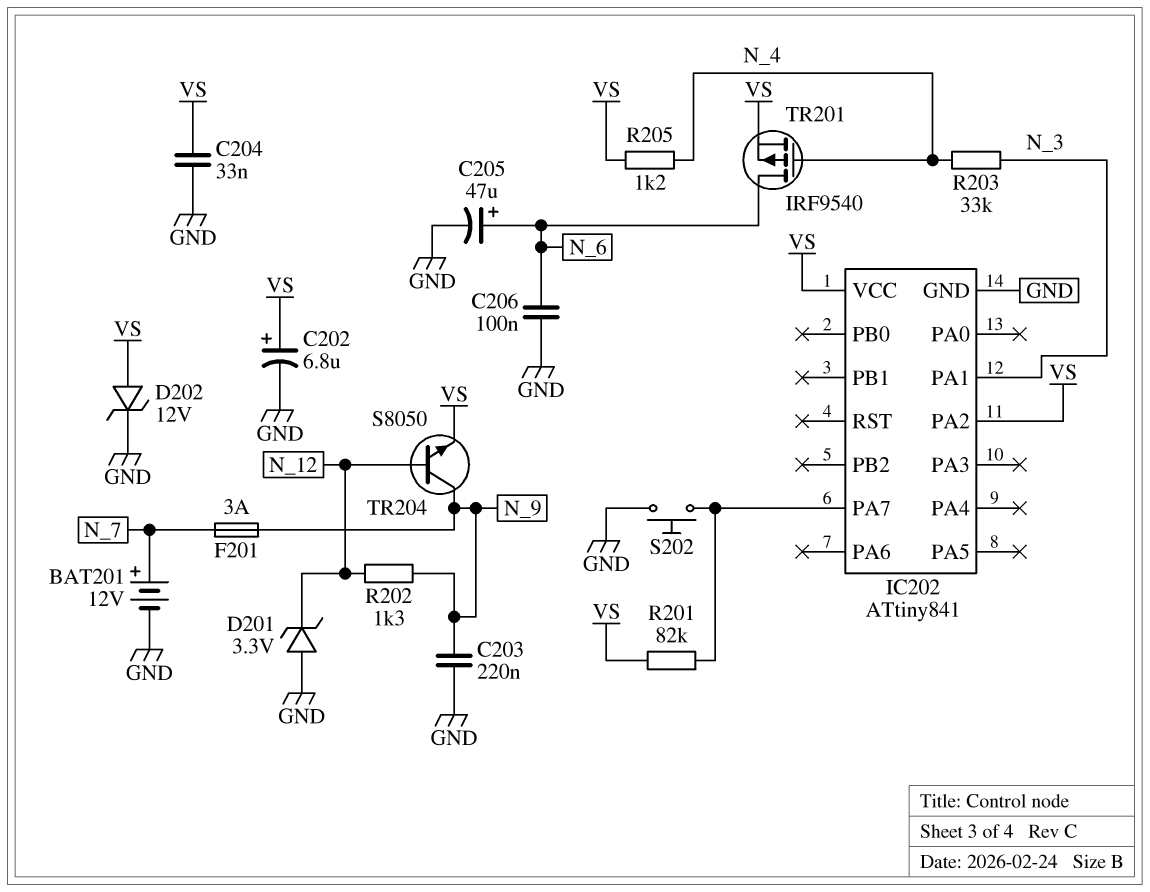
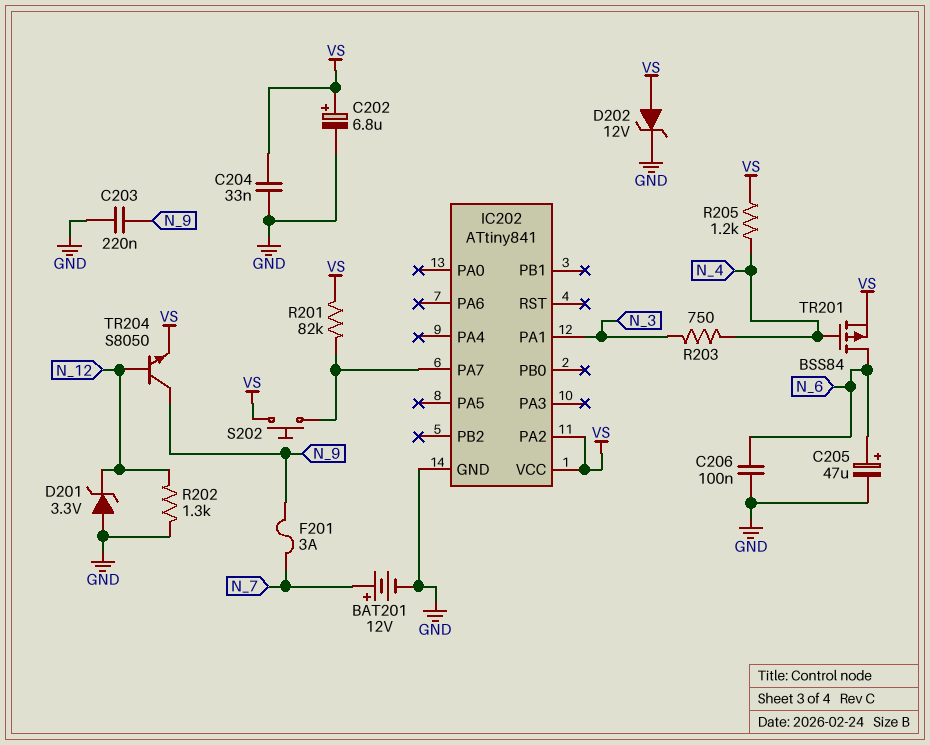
R202: 1.3k (N_9, N_12) -> 1.3k (GND, N_12)
R203: 33k (N_3, N_4) -> 750 (N_3, N_4)
S202: button (GND, IC202/PA7) -> button (IC202/PA7, VS)
TR201: PMOS IRF9540 (G N_4, D N_6, S VS) -> PMOS BSS84 (G N_4, D N_6, S VS)

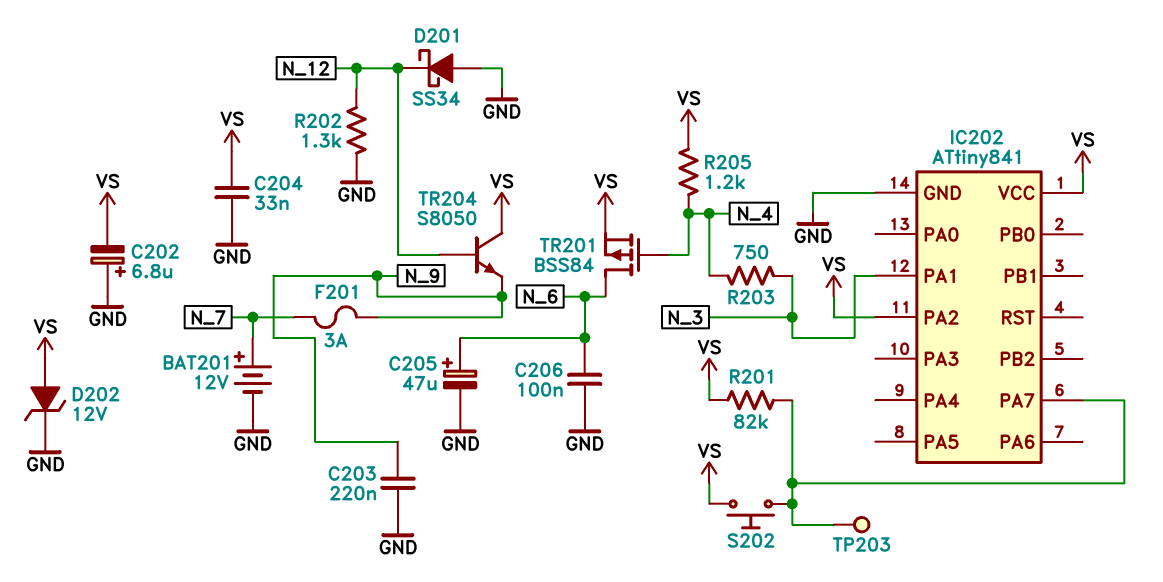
C202: 6.8uF (plus VS, minus GND) -> 6.8uF (plus GND, minus VS)
D201: zener 3.3V (A GND, K N_12) -> schottky SS34 (A GND, K N_12)
TP203: none -> test point (IC202/PA7)
TR204: NPN S8050 (B N_12, C N_9, E VS) -> NPN S8050 (B N_12, C VS, E N_9)

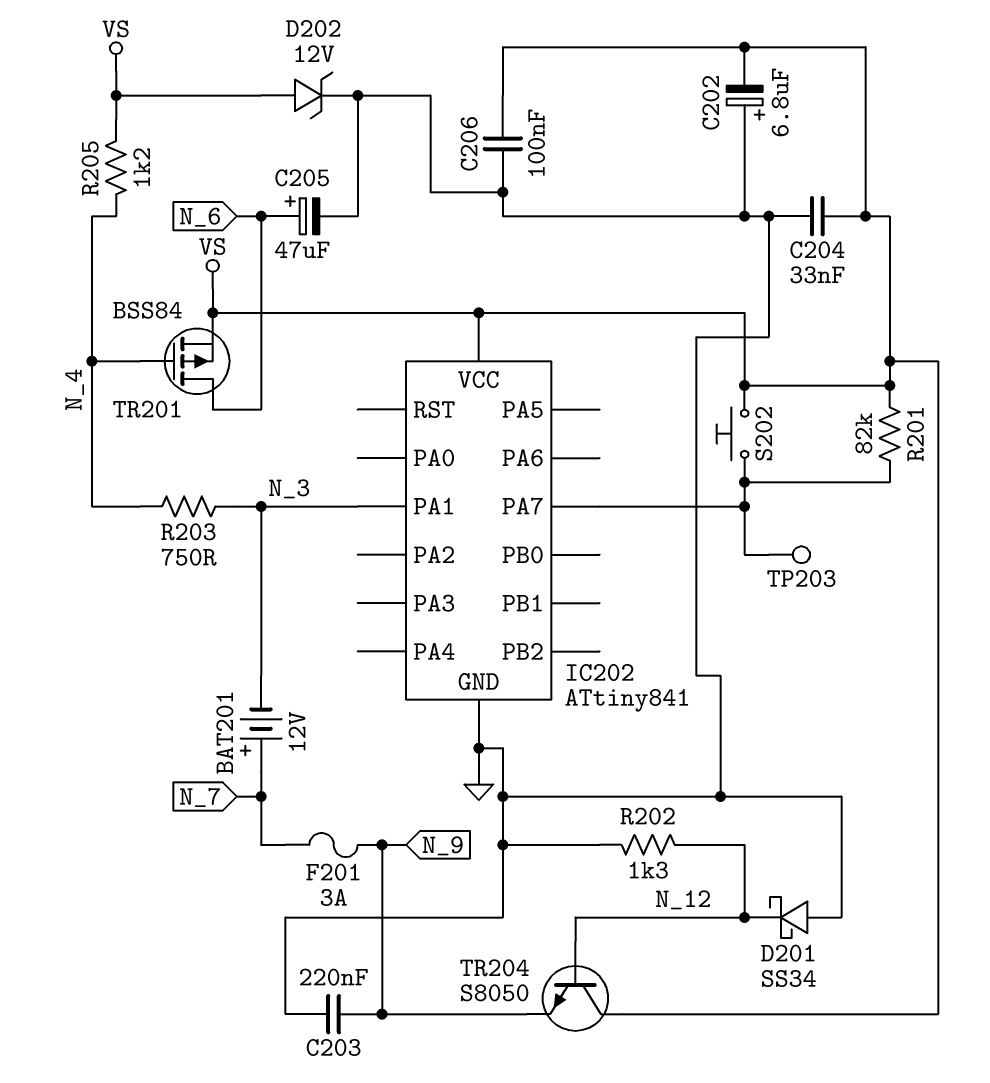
BAT201: 12V (plus N_7, minus GND) -> 12V (plus N_7, minus N_3)
C206: 100nF (GND, N_6) -> 100nF (GND, VS)
IC202 pin PA2: VS -> none

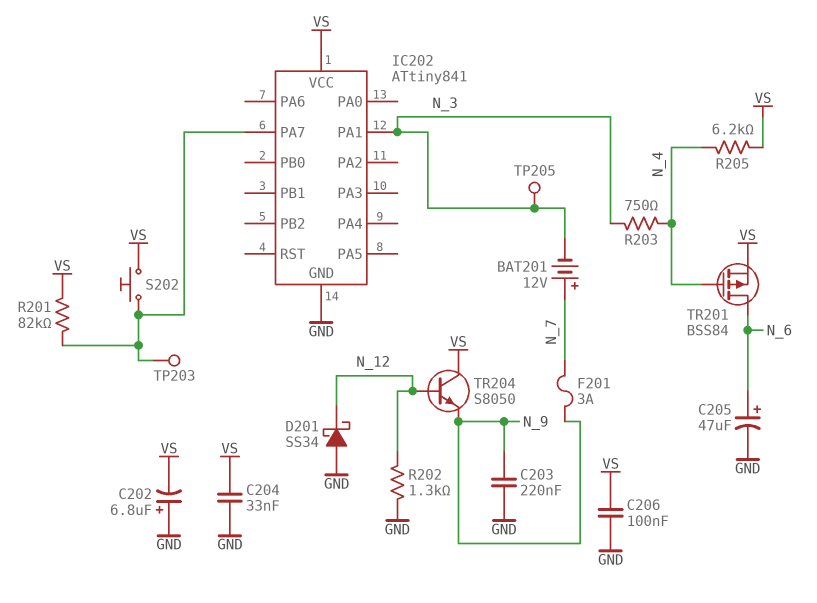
D202: zener 12V (A VS, K GND) -> none
R205: 1.2k (N_4, VS) -> 6.2k (N_4, VS)
TP205: none -> test point (N_3)

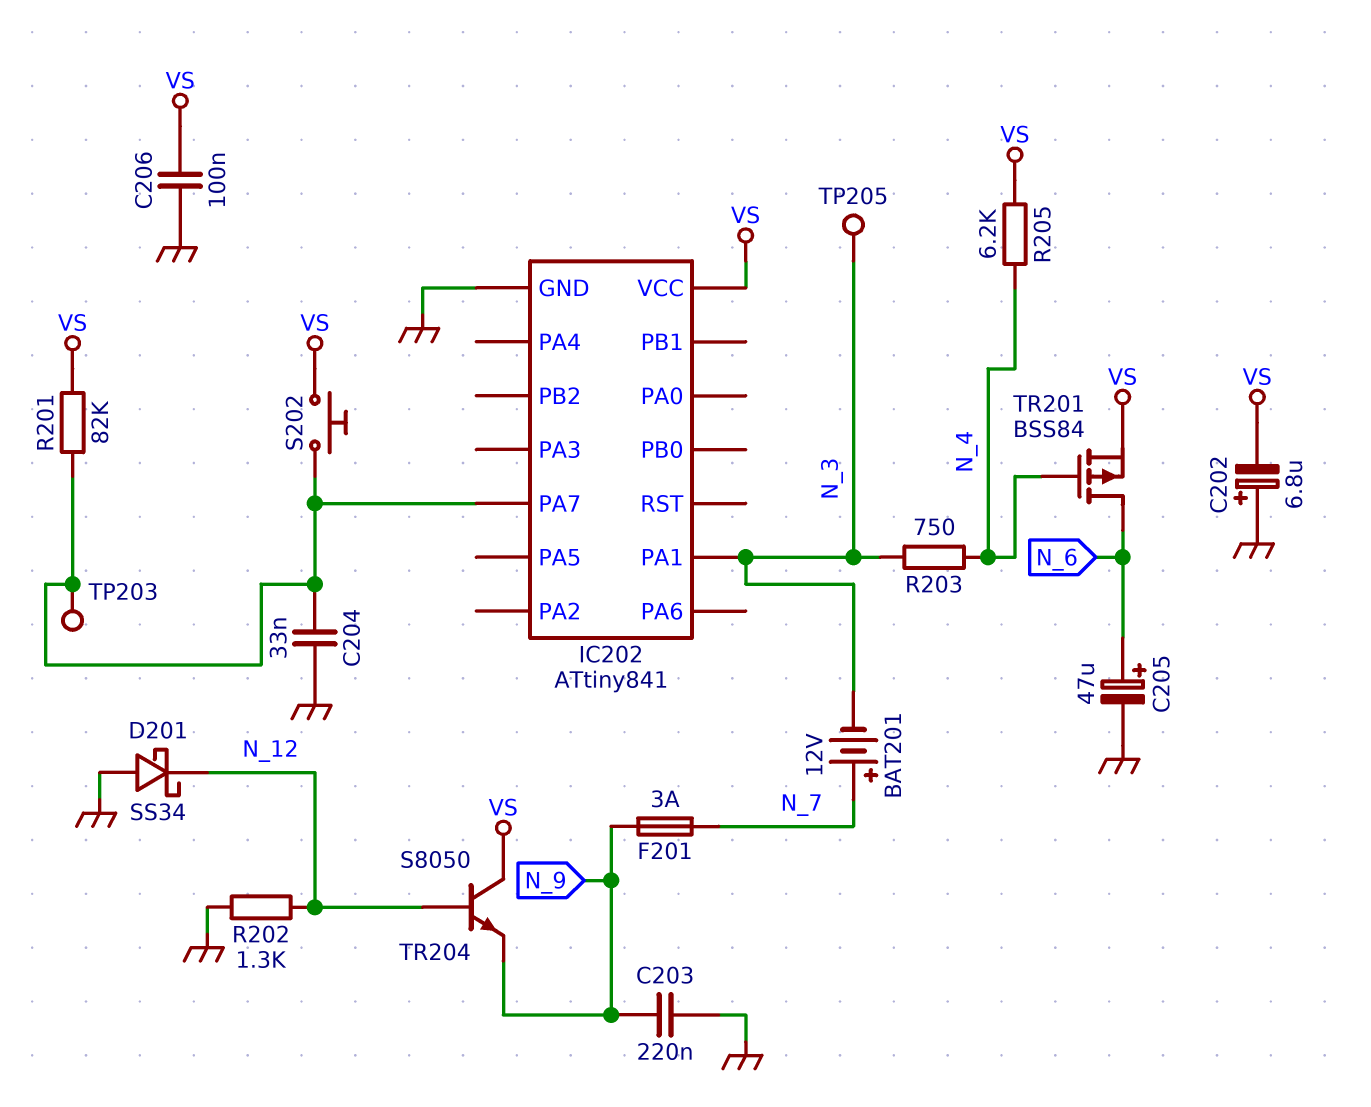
C204: 33nF (GND, VS) -> 33nF (GND, IC202/PA7)

